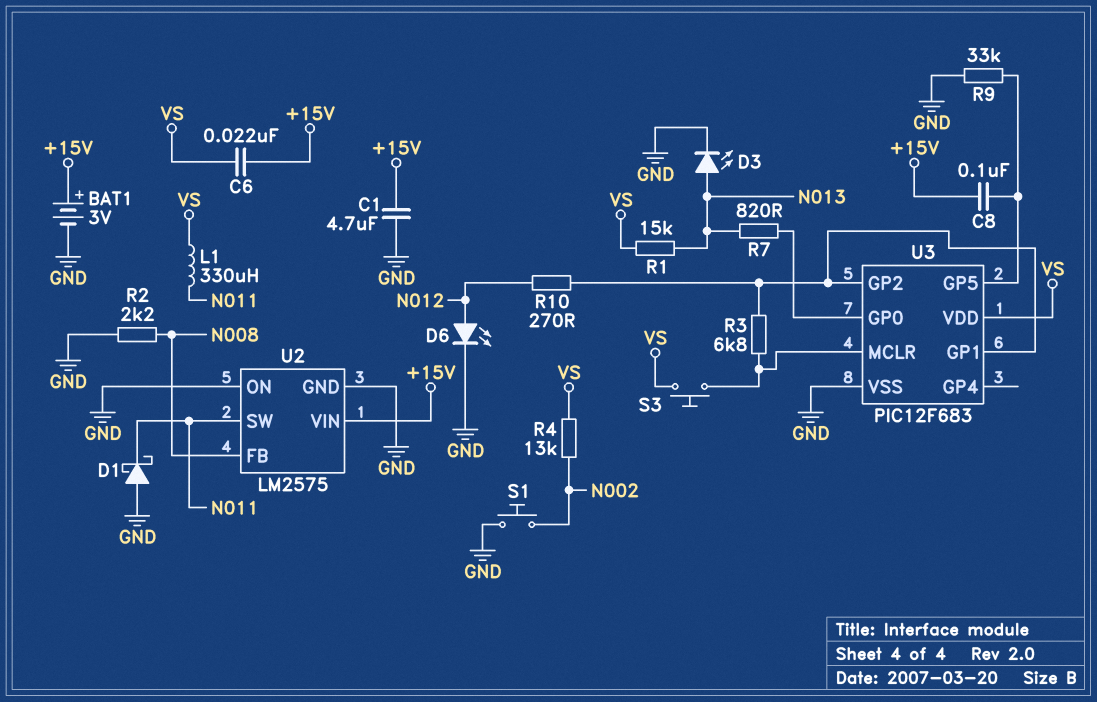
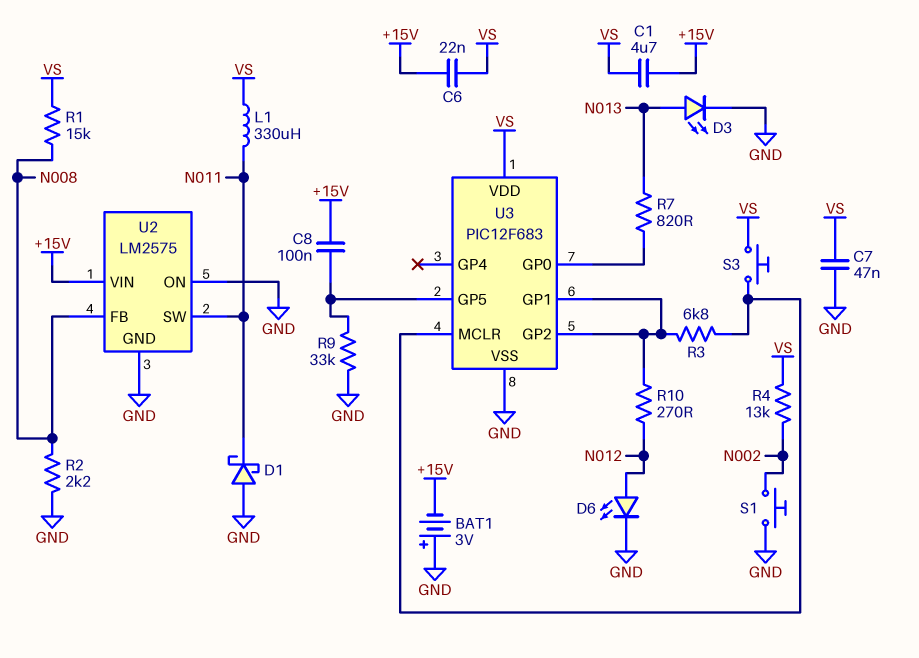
BAT1: 3V (plus +15V, minus GND) -> 3V (plus GND, minus +15V)
C1: 4.7uF (+15V, GND) -> 4.7uF (+15V, VS)
C7: none -> 47nF (GND, VS)
R1: 15k (N013, VS) -> 15k (N008, VS)

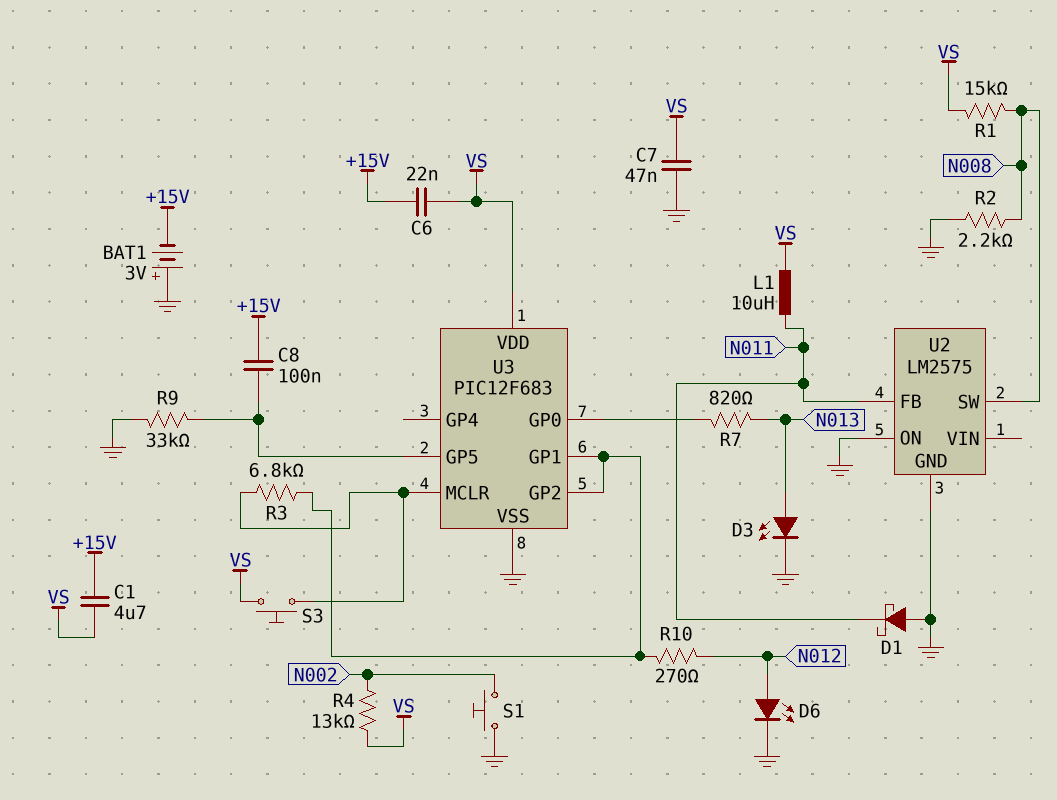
L1: 330uH (N011, VS) -> 10uH (N011, VS)
U2 pin FB: N008 -> N011
U2 pin SW: N011 -> N008
U2 pin VIN: +15V -> none

